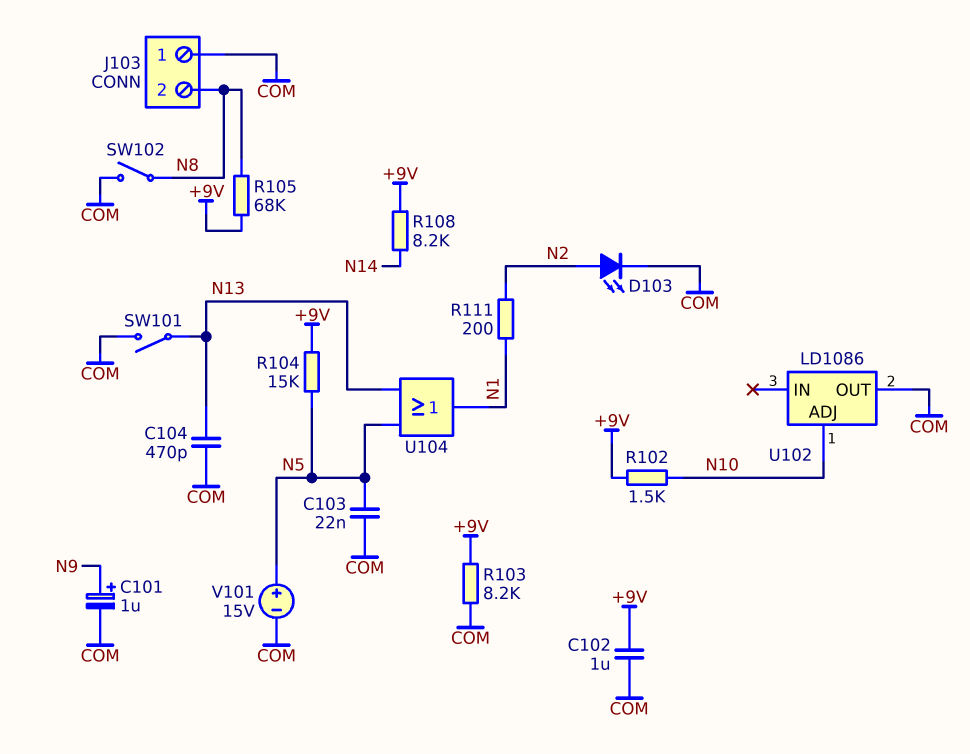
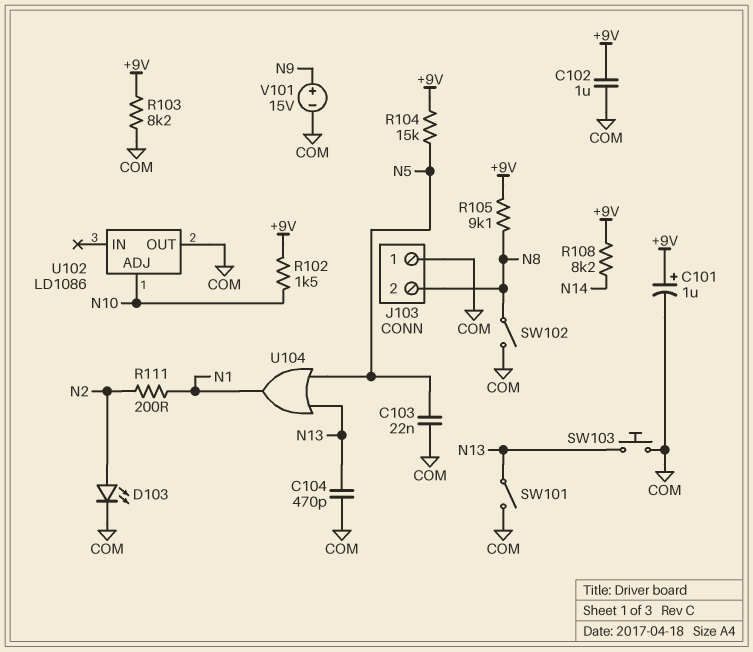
C101: 1uF (plus N9, minus COM) -> 1uF (plus +9V, minus COM)
R105: 68k (+9V, N8) -> 9.1k (+9V, N8)
SW103: none -> button (COM, N13)
V101: 15V (plus N5, minus COM) -> 15V (plus N9, minus COM)

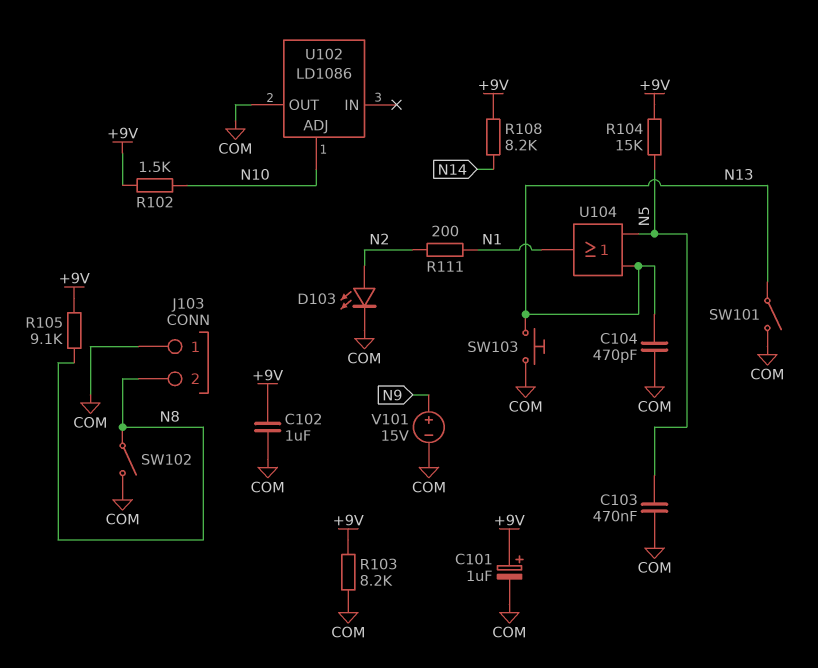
C103: 22nF (COM, N5) -> 470nF (COM, N5)

